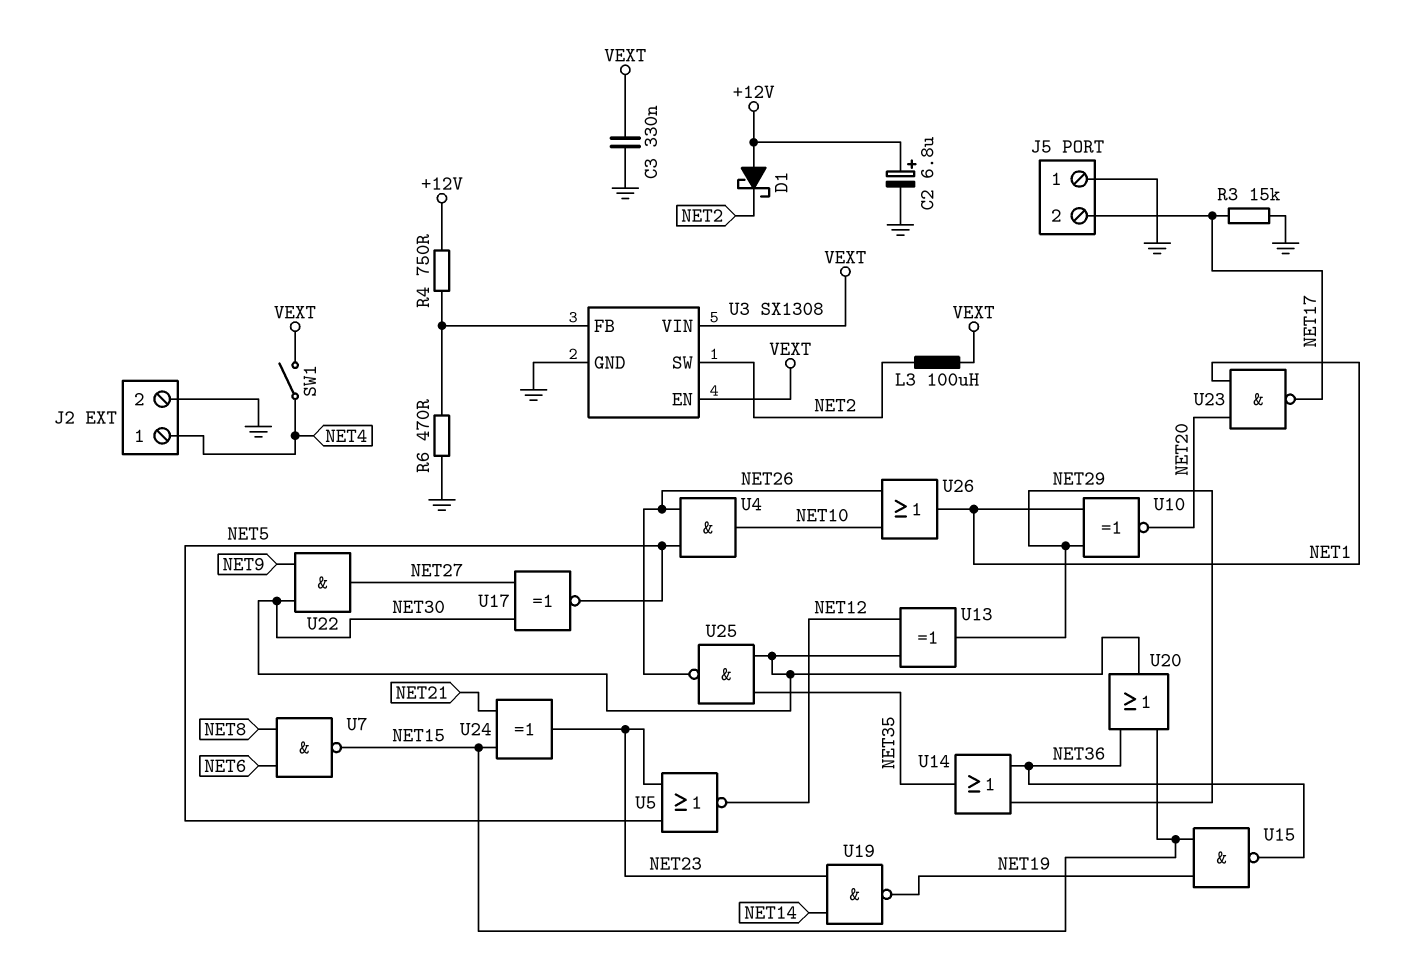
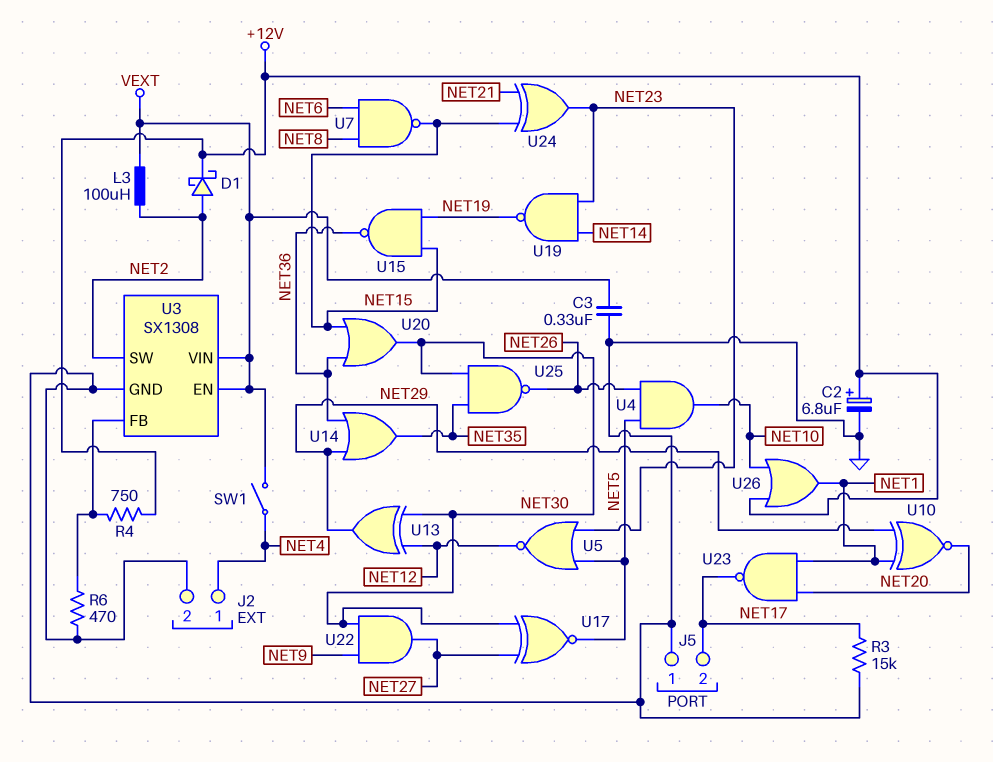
D1: schottky (A +12V, K NET2) -> schottky (A NET2, K +12V)
U26: OR (in NET10, in NET26, out NET1) -> OR (in +12V, in NET10, out NET1)

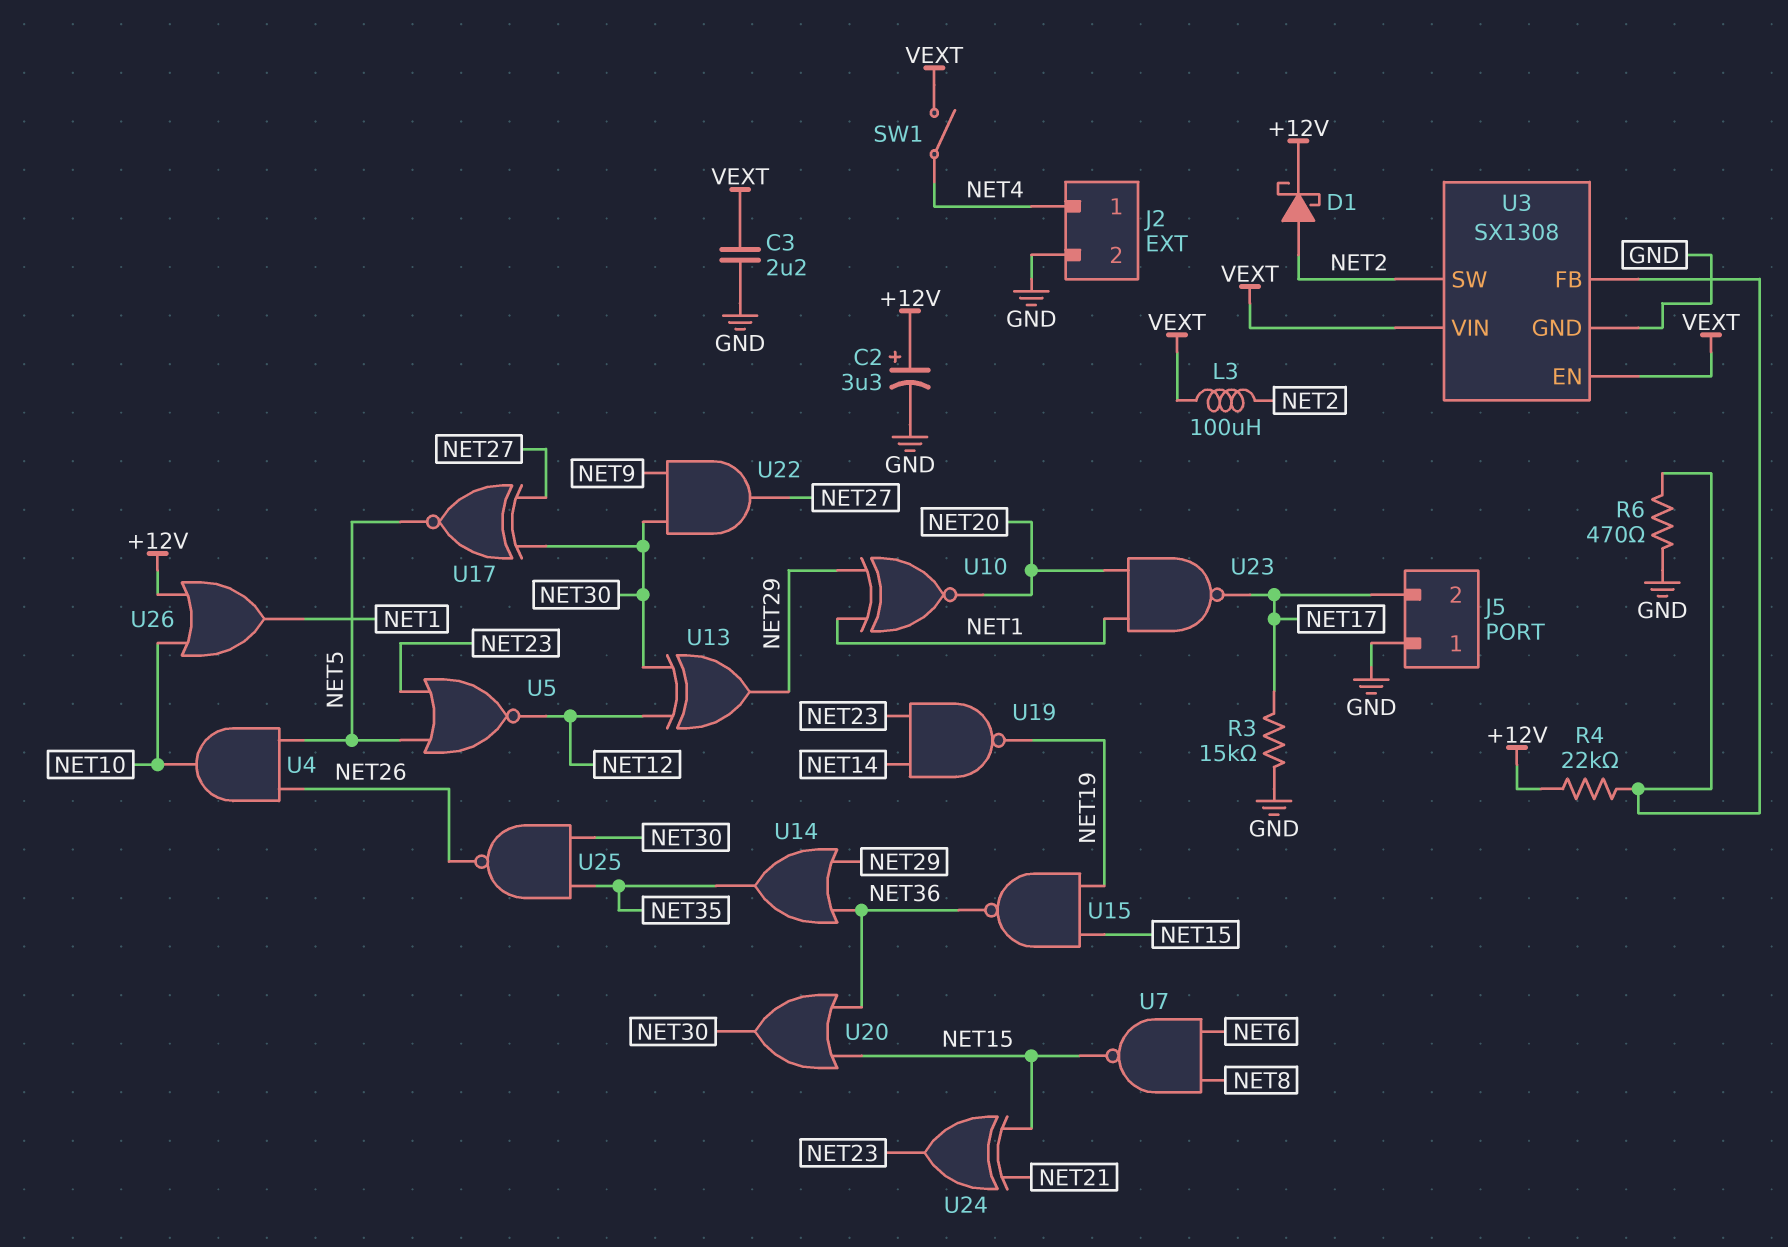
C2: 6.8uF (plus +12V, minus GND) -> 3.3uF (plus +12V, minus GND)
C3: 330nF (GND, VEXT) -> 2.2uF (GND, VEXT)
R4: 750 (+12V, U3/FB) -> 22k (+12V, U3/FB)

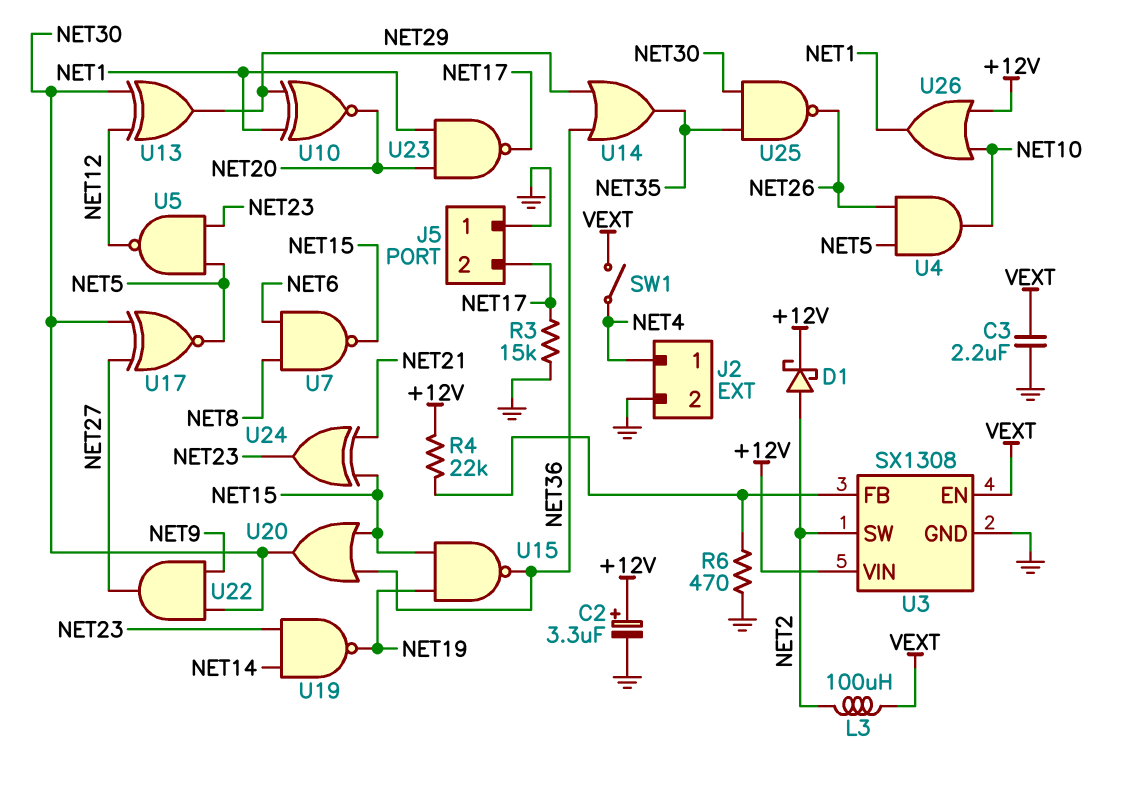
U3 pin VIN: VEXT -> +12V
U5: NOR (in NET5, in NET23, out NET12) -> NAND (in NET5, in NET23, out NET12)

